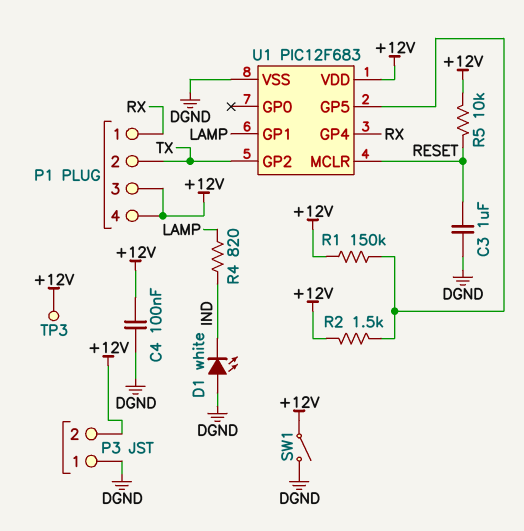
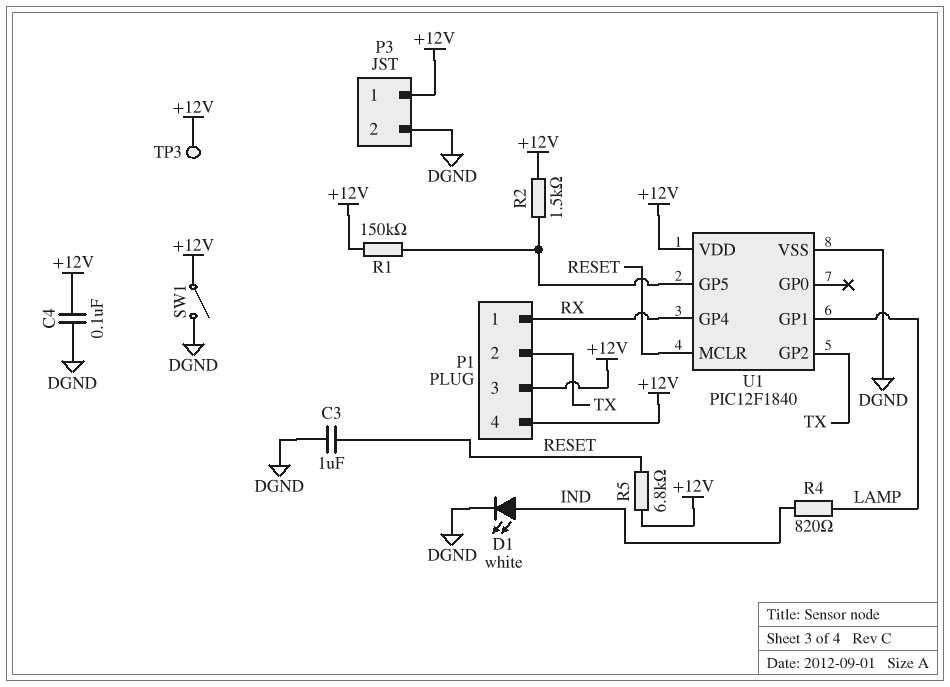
D1: LED white (A DGND, K IND) -> LED white (A IND, K DGND)
P3 pin 1: DGND -> +12V
P3 pin 2: +12V -> DGND
R5: 10k (+12V, RESET) -> 6.8k (+12V, RESET)
U1: PIC12F683 -> PIC12F1840

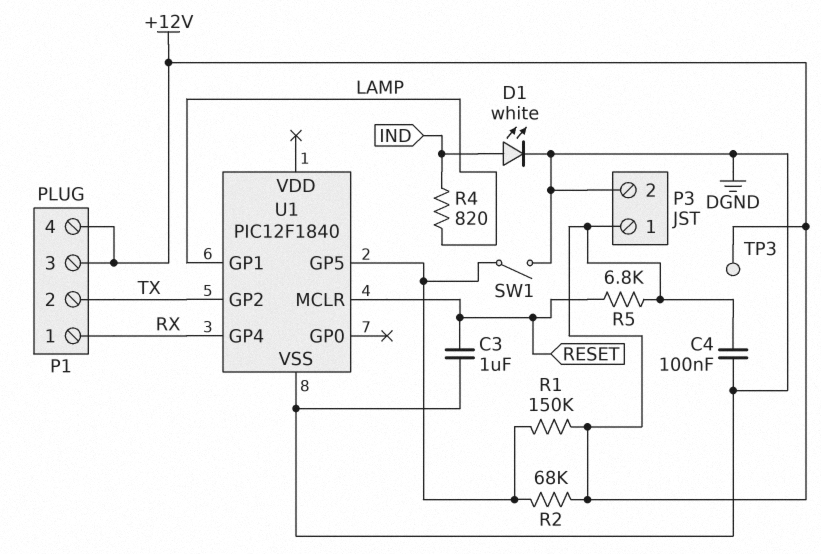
R2: 1.5k (+12V, U1/GP5) -> 68k (+12V, U1/GP5)
SW1: switch (+12V, DGND) -> switch (DGND, U1/GP5)
U1 pin VDD: +12V -> none

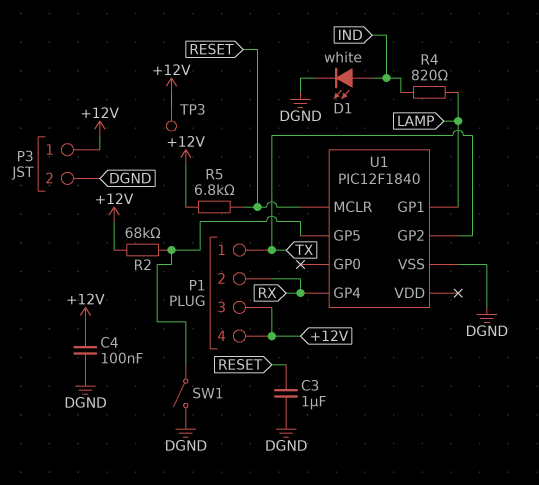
P1 pin 1: RX -> TX
P1 pin 2: TX -> RX
R1: 150k (+12V, U1/GP5) -> none

